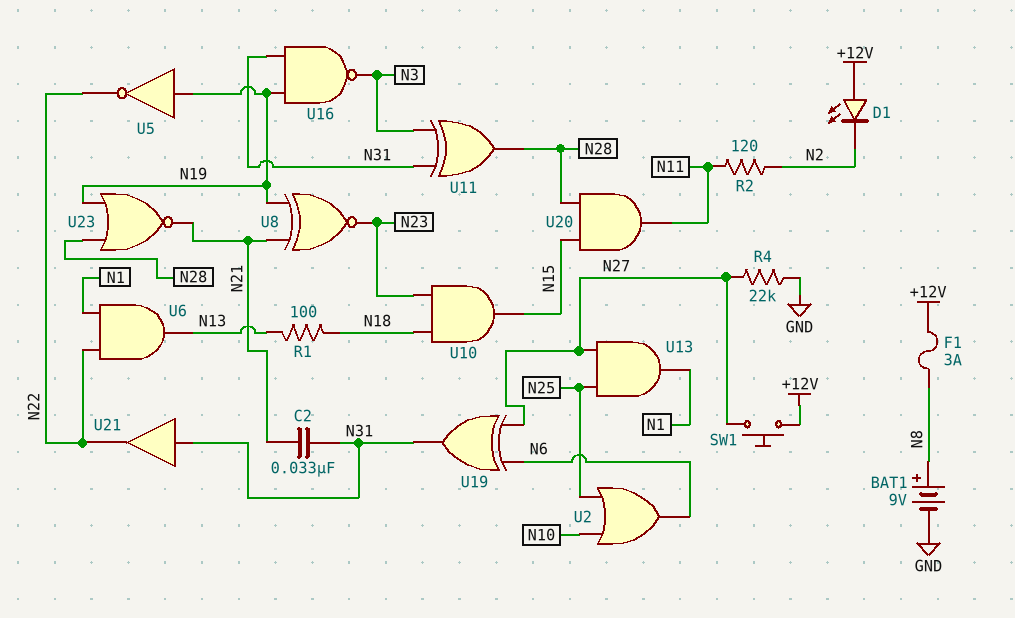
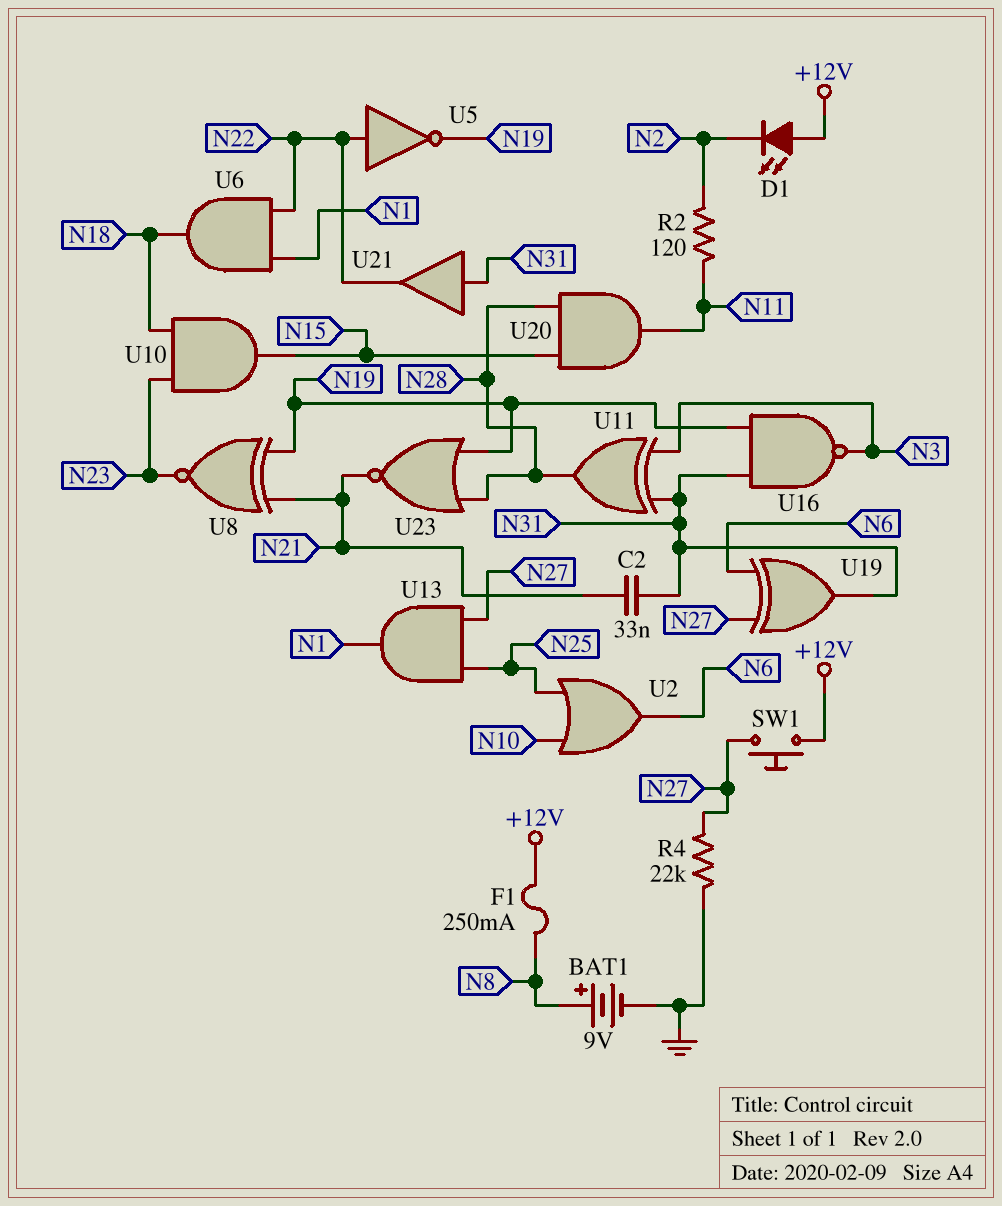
F1: 3A (+12V, N8) -> 250mA (+12V, N8)
R1: 100 (N13, N18) -> none
U5: NOT (in N19, out N22) -> NOT (in N22, out N19)
U6: AND (in N1, in N22, out N13) -> AND (in N1, in N22, out N18)

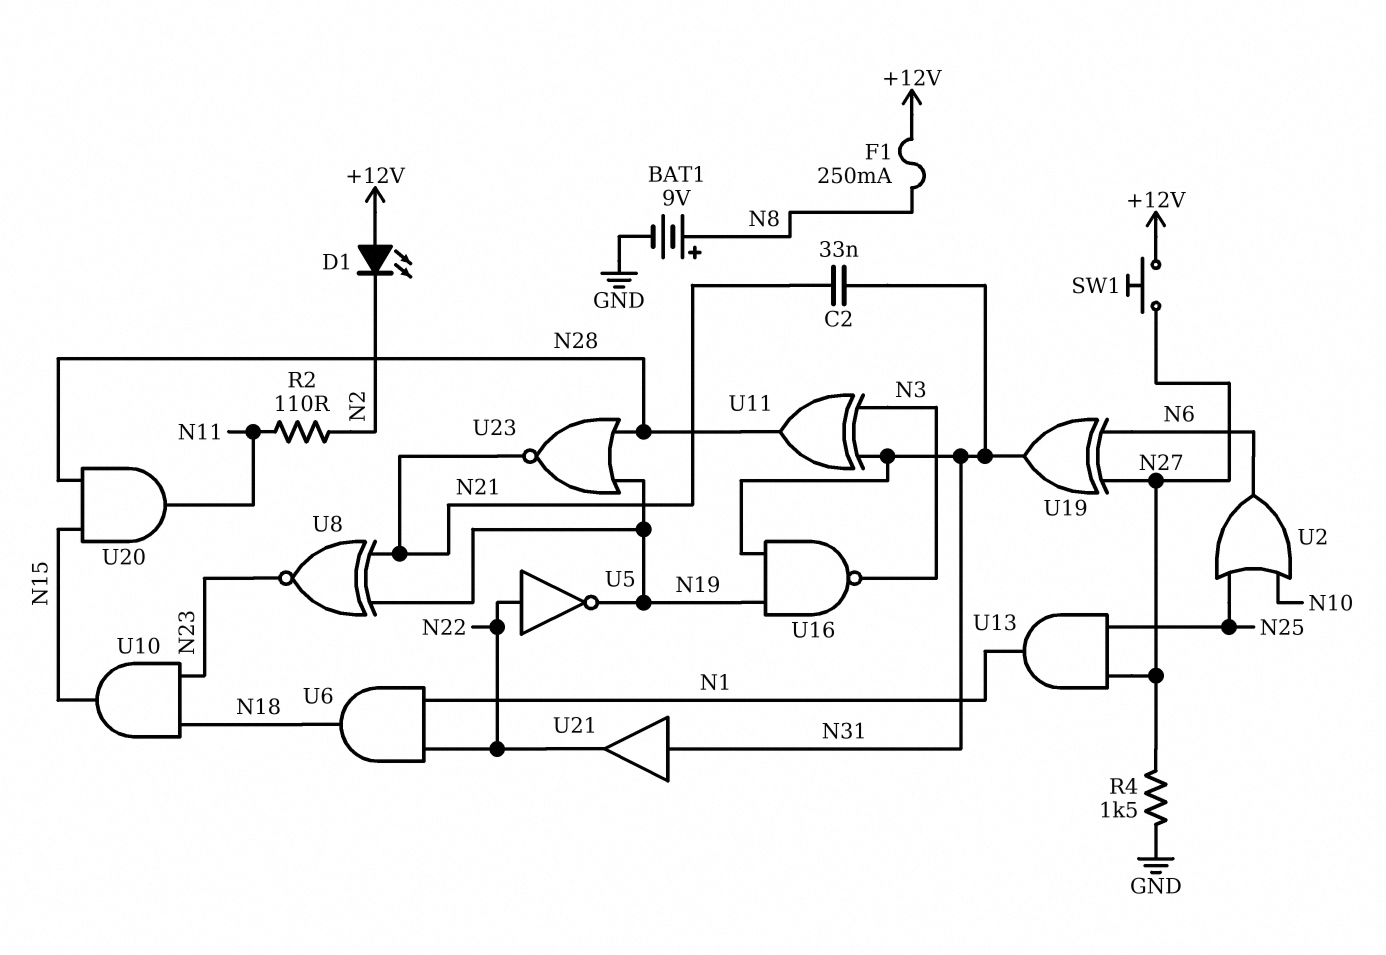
R2: 120 (N2, N11) -> 110 (N2, N11)
R4: 22k (GND, N27) -> 1.5k (GND, N27)

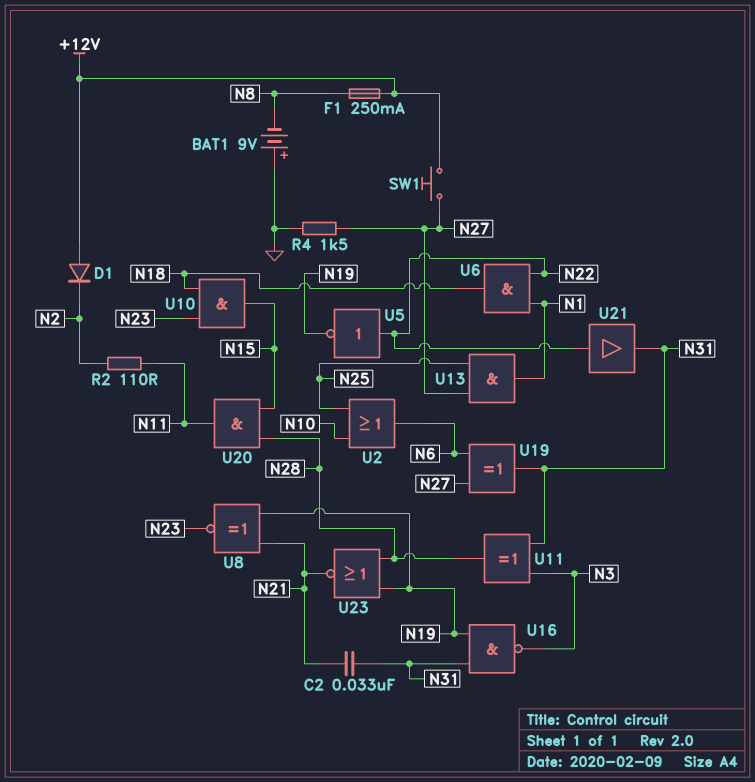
BAT1: 9V (plus N8, minus GND) -> 9V (plus GND, minus N8)
D1: LED (A +12V, K N2) -> diode (A +12V, K N2)
U21: buffer (in N31, out N22) -> buffer (in N22, out N31)

